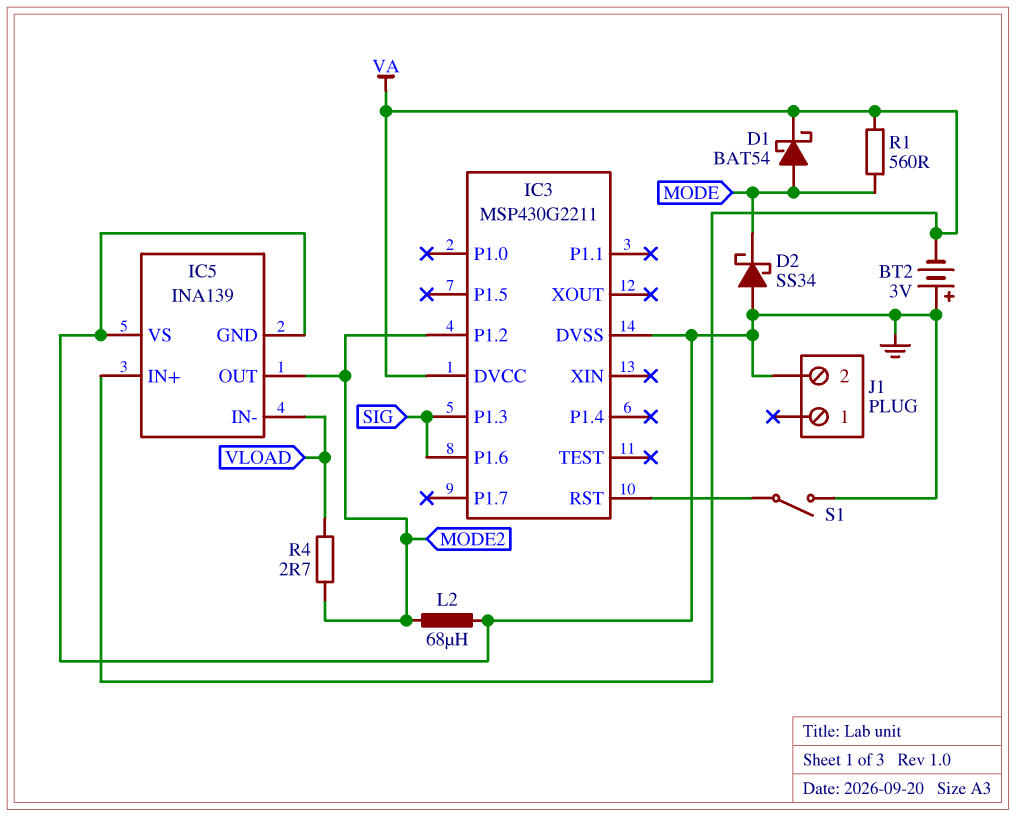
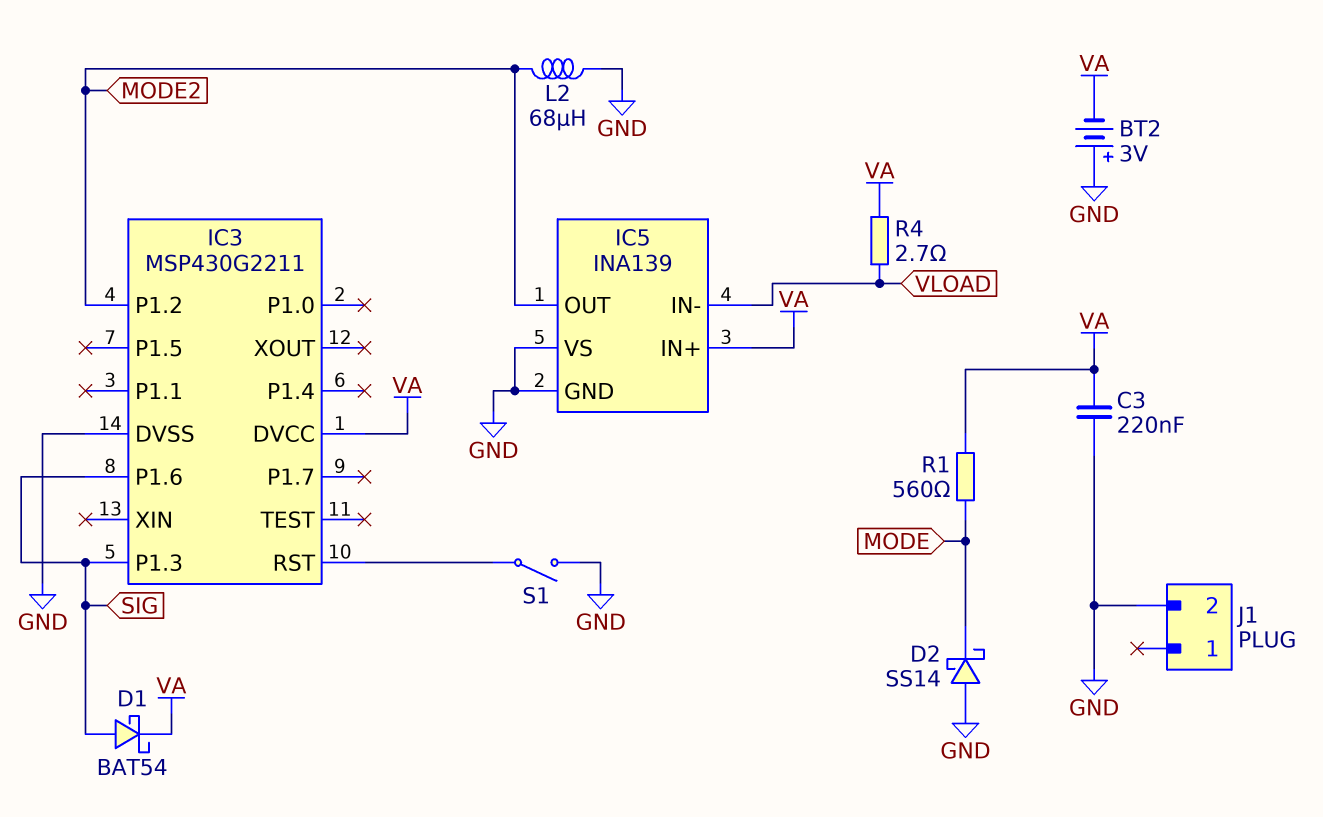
C3: none -> 220nF (GND, VA)
D1: schottky BAT54 (A MODE, K VA) -> schottky BAT54 (A SIG, K VA)
D2: schottky SS34 (A GND, K MODE) -> schottky SS14 (A GND, K MODE)
R4: 2.7 (MODE2, VLOAD) -> 2.7 (VA, VLOAD)

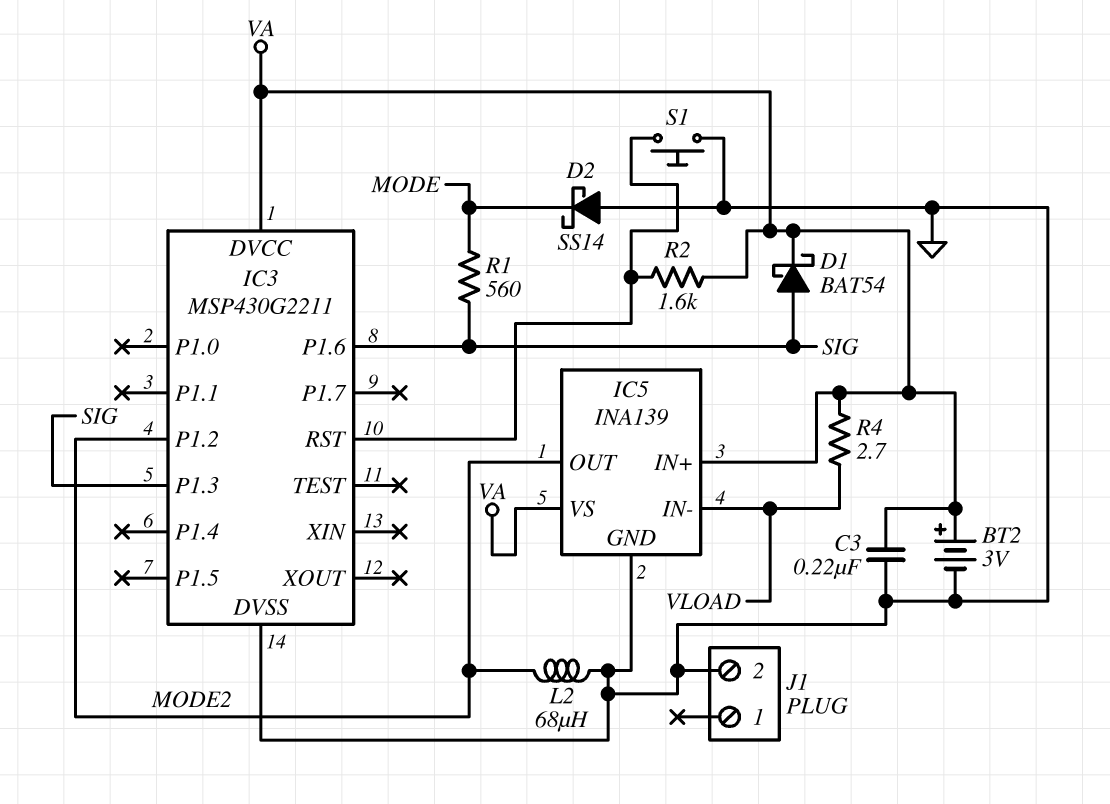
BT2: 3V (plus GND, minus VA) -> 3V (plus VA, minus GND)
IC5 pin VS: GND -> VA
R1: 560 (MODE, VA) -> 560 (MODE, SIG)
R2: none -> 1.6k (IC3/RST, VA)
S1: switch (GND, IC3/RST) -> button (GND, IC3/RST)

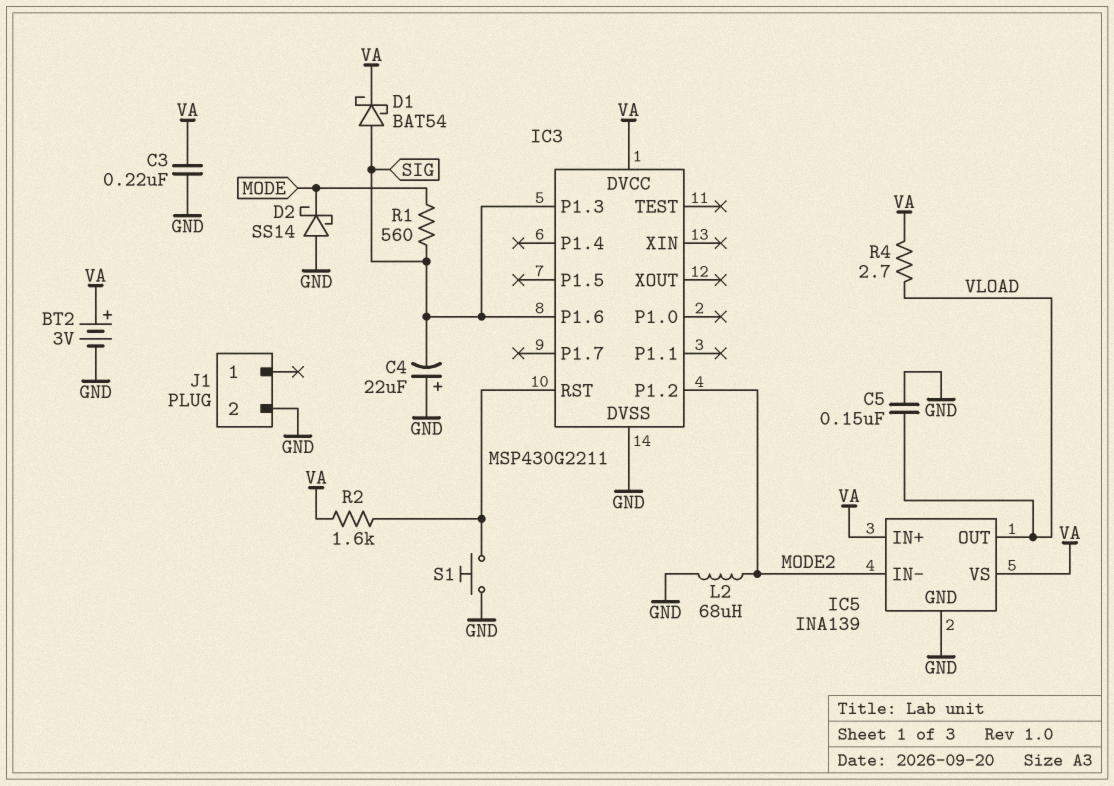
C4: none -> 22uF (plus GND, minus SIG)
C5: none -> 150nF (GND, VLOAD)
IC5 pin IN-: VLOAD -> MODE2
IC5 pin OUT: MODE2 -> VLOAD

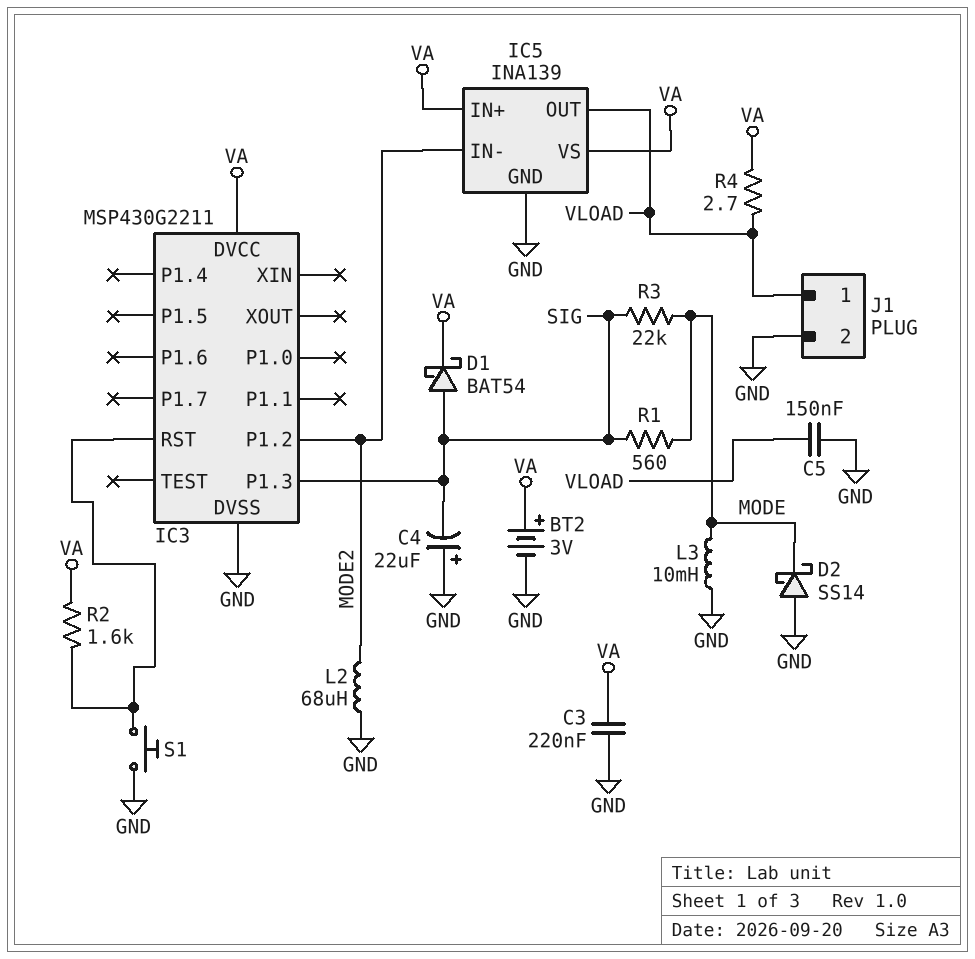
IC3 pin P1.6: SIG -> none
J1 pin 1: none -> VLOAD
L3: none -> 10mH (GND, MODE)
R3: none -> 22k (MODE, SIG)

